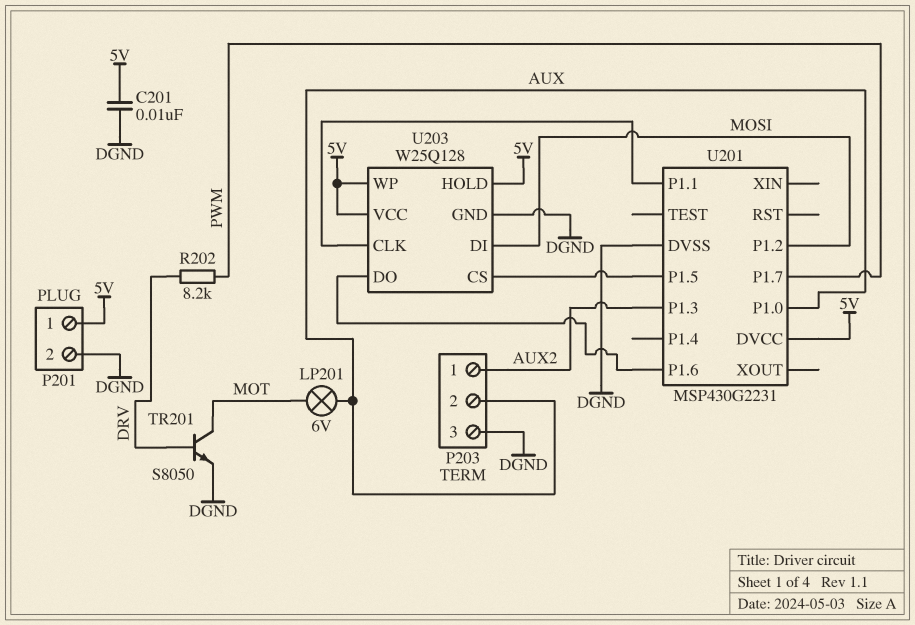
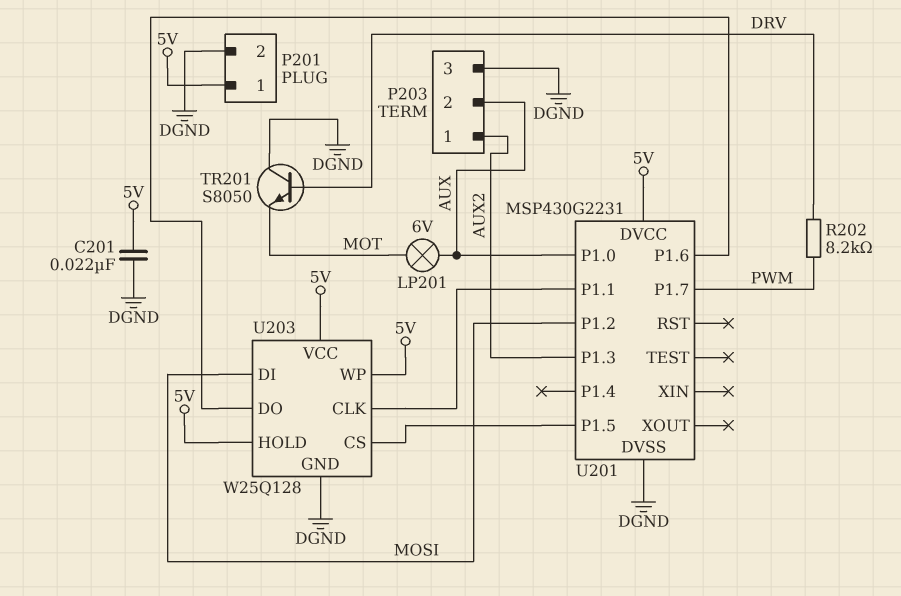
C201: 10nF (5V, DGND) -> 22nF (5V, DGND)
TR201: NPN S8050 (B DRV, C MOT, E DGND) -> NPN S8050 (B DRV, C DGND, E MOT)

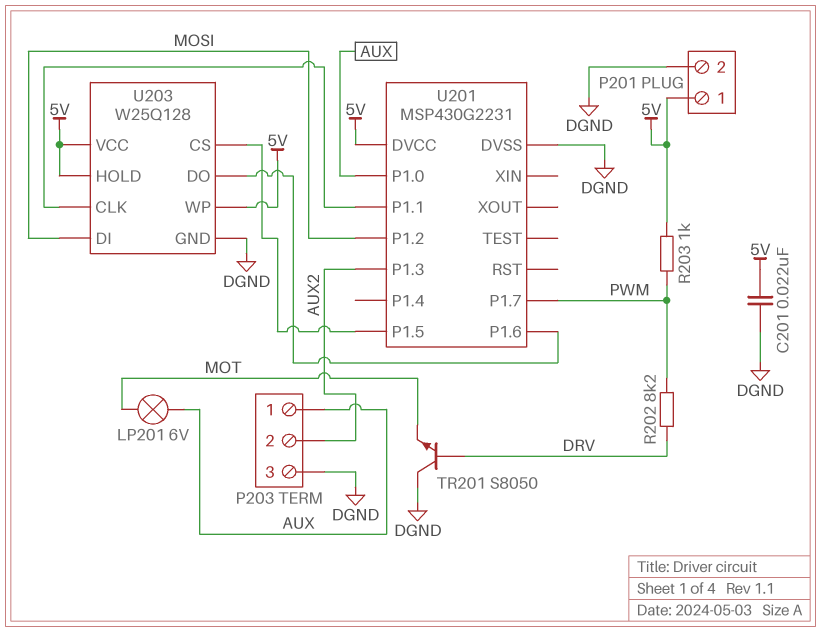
P203 pin 1: AUX2 -> AUX
P203 pin 2: AUX -> AUX2
R203: none -> 1k (5V, PWM)

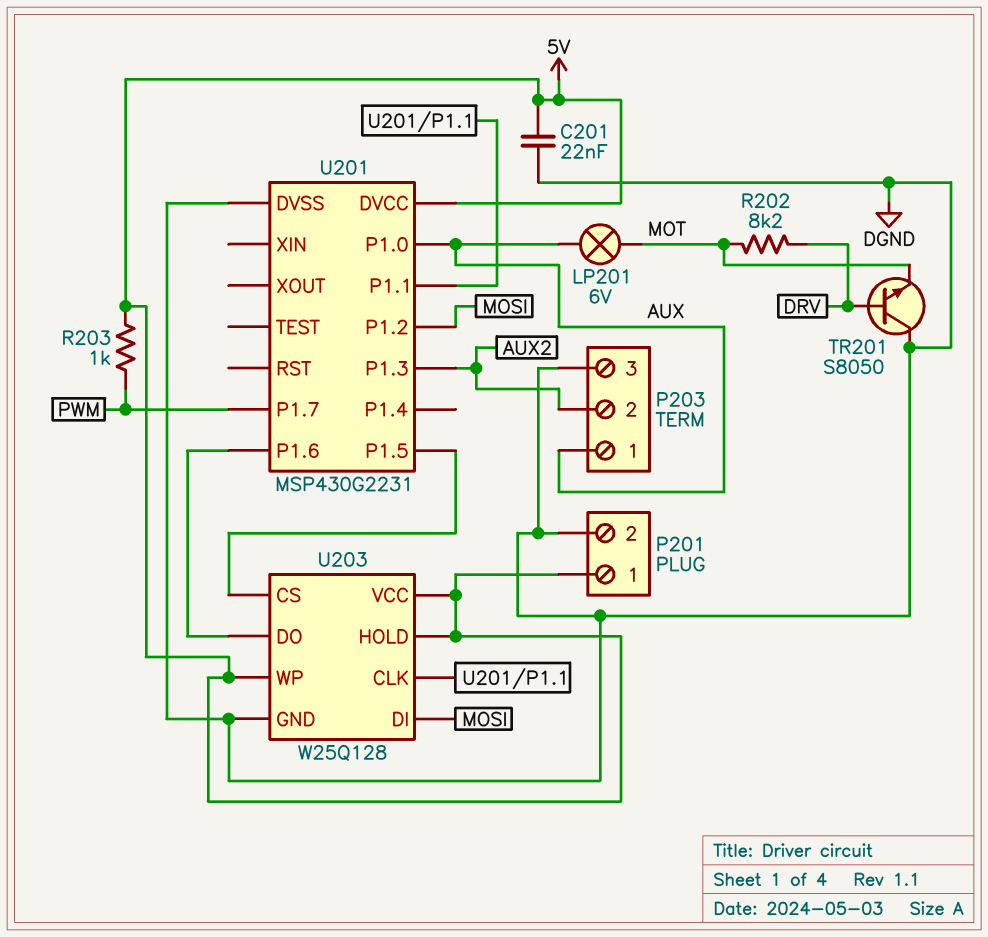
R202: 8.2k (DRV, PWM) -> 8.2k (DRV, MOT)

